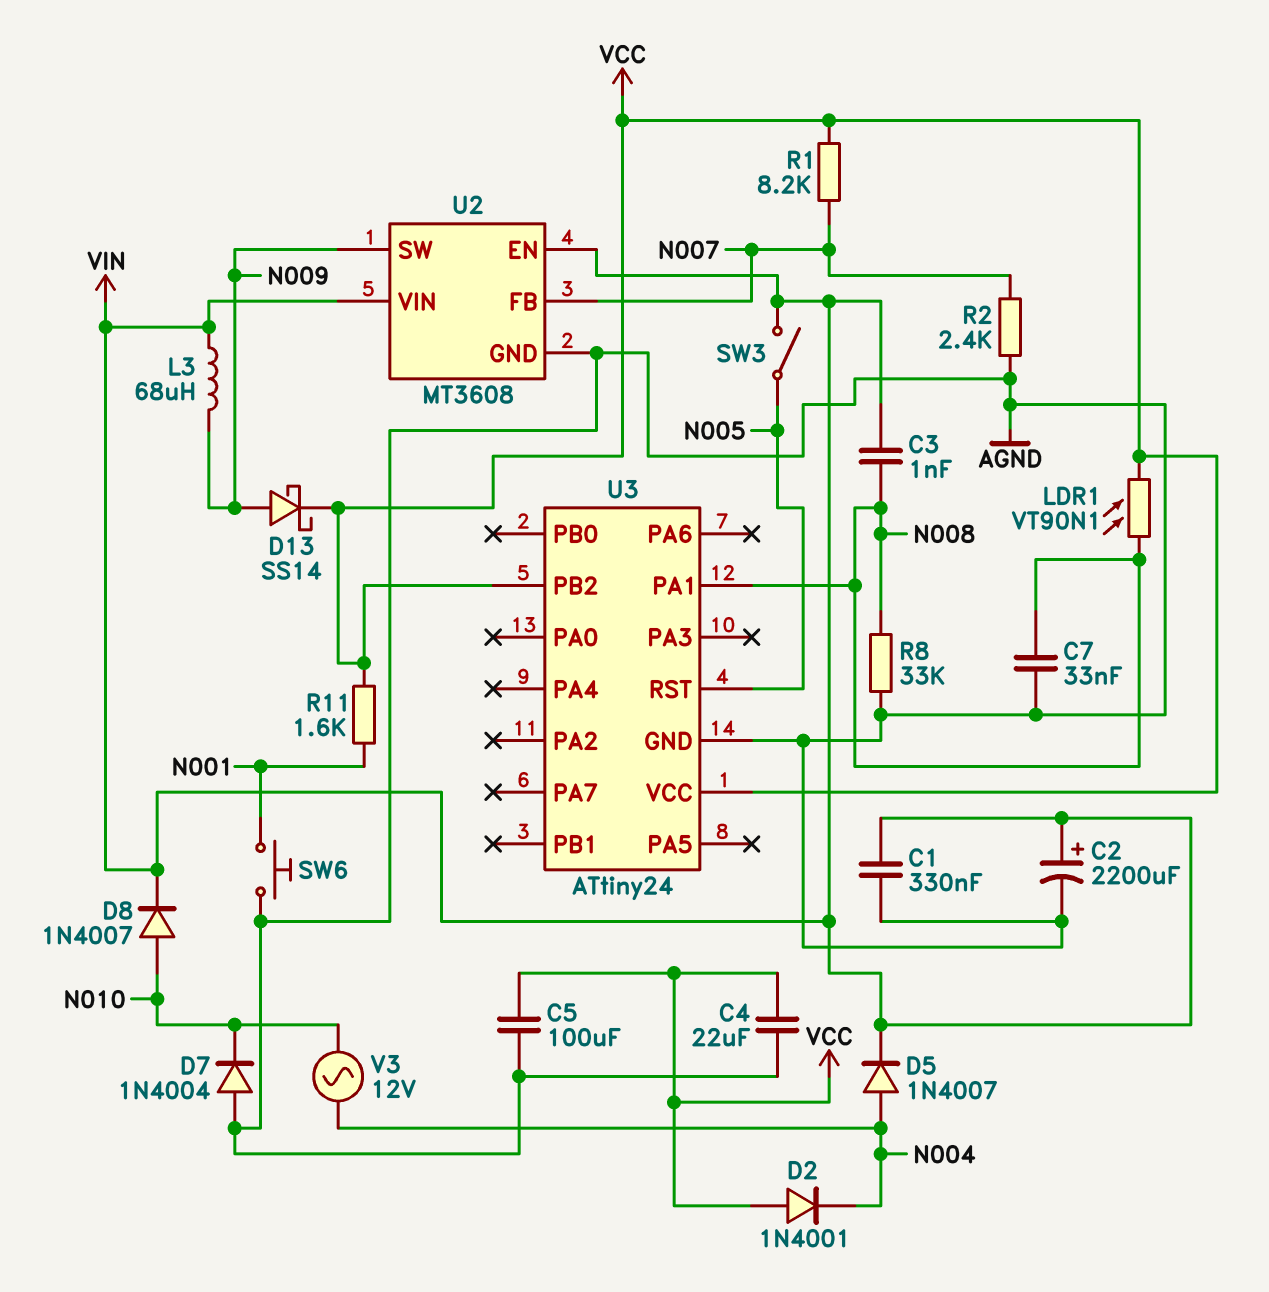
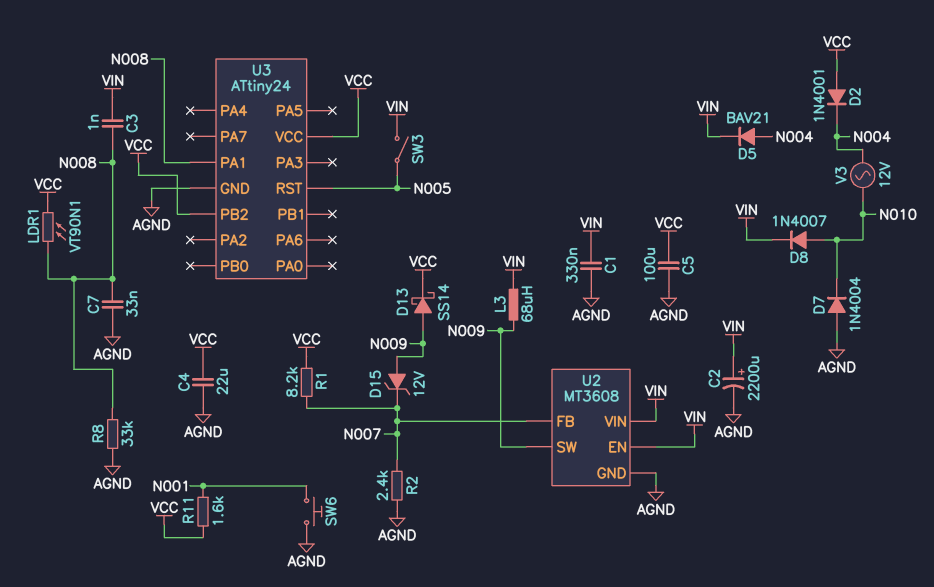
D5: diode 1N4007 (A N004, K VIN) -> diode BAV21 (A N004, K VIN)
D15: none -> zener 12V (A N009, K N007)

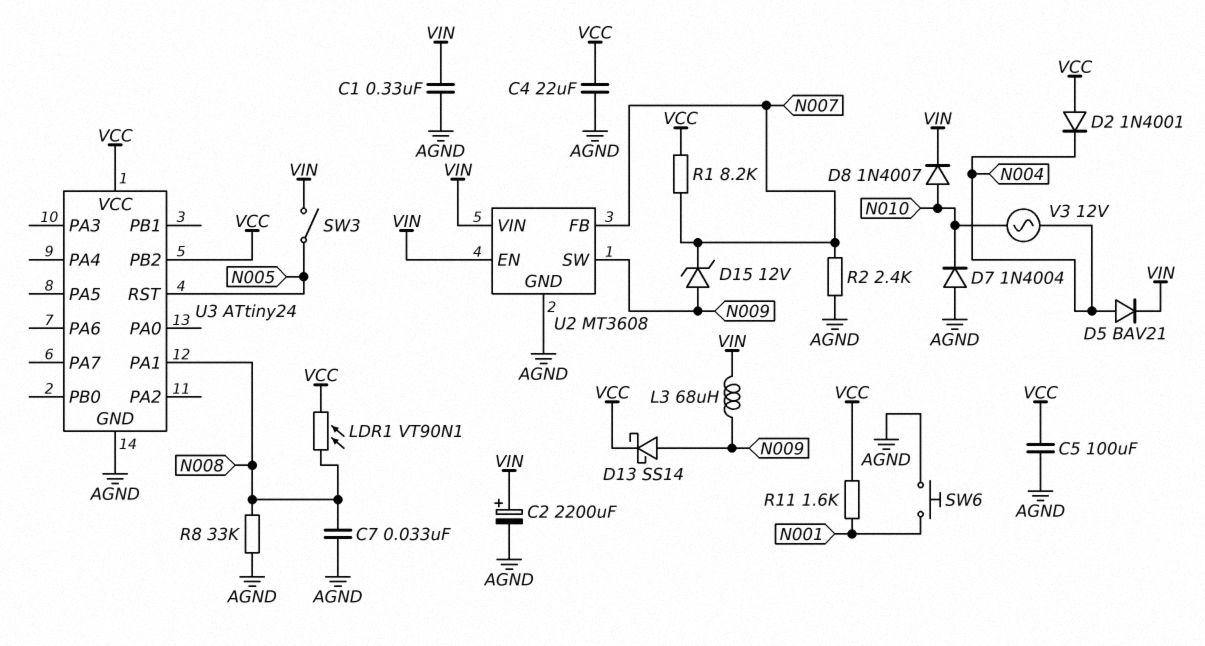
C3: 1nF (N008, VIN) -> none

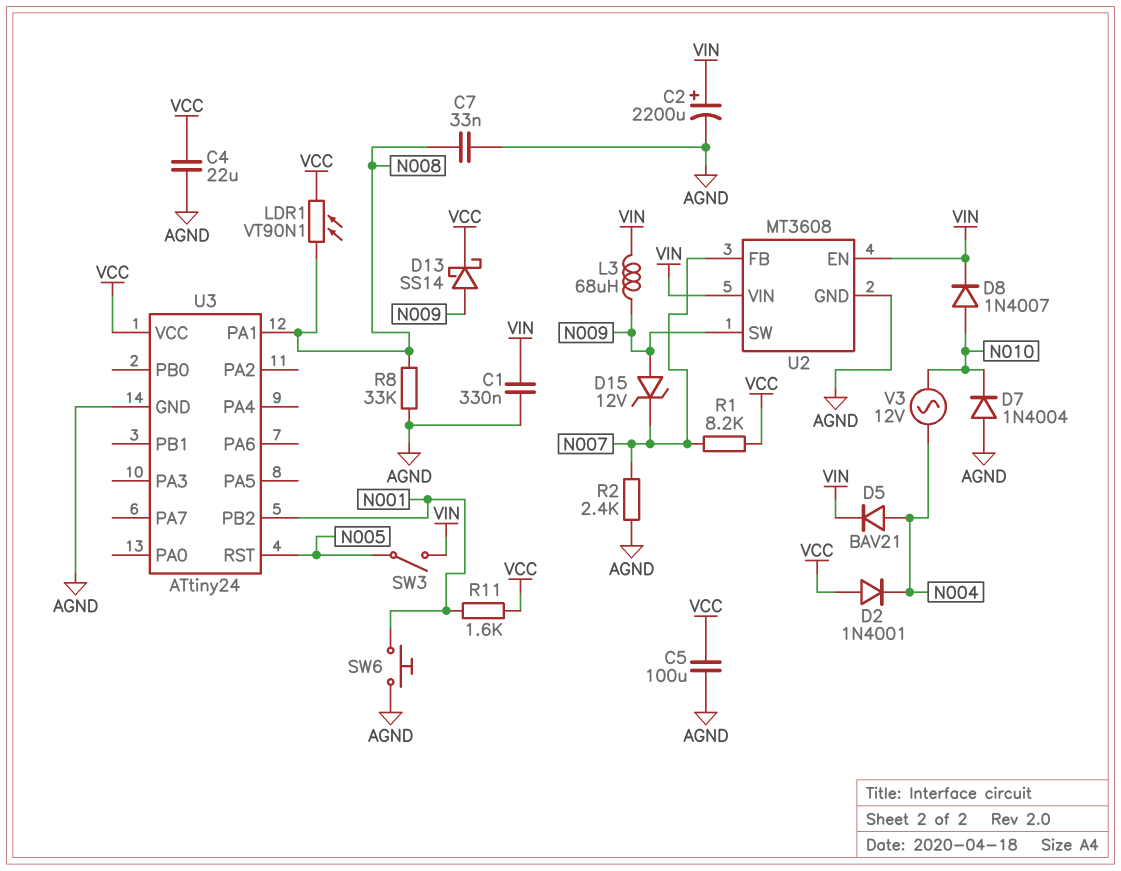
U3 pin PB2: VCC -> N001

